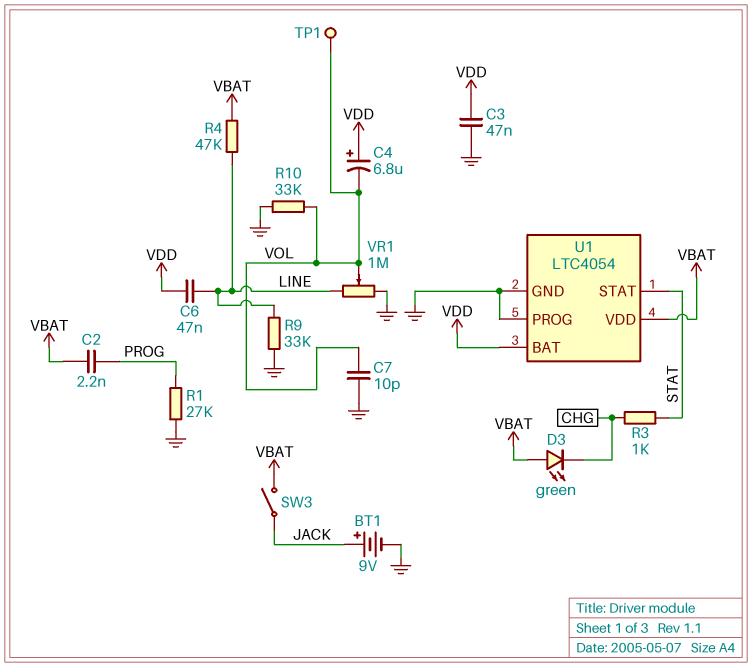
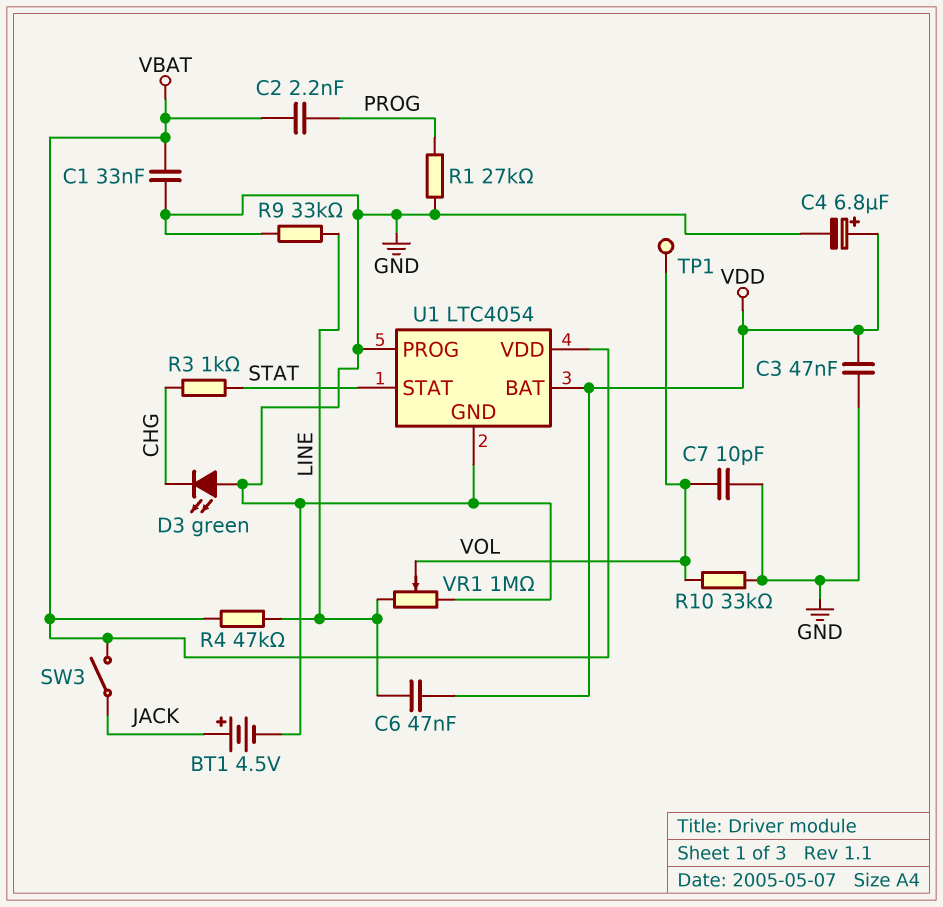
BT1: 9V (plus JACK, minus GND) -> 4.5V (plus JACK, minus GND)
C1: none -> 33nF (GND, VBAT)
C4: 6.8uF (plus VDD, minus VOL) -> 6.8uF (plus VDD, minus GND)
D3: LED green (A VBAT, K CHG) -> LED green (A GND, K CHG)

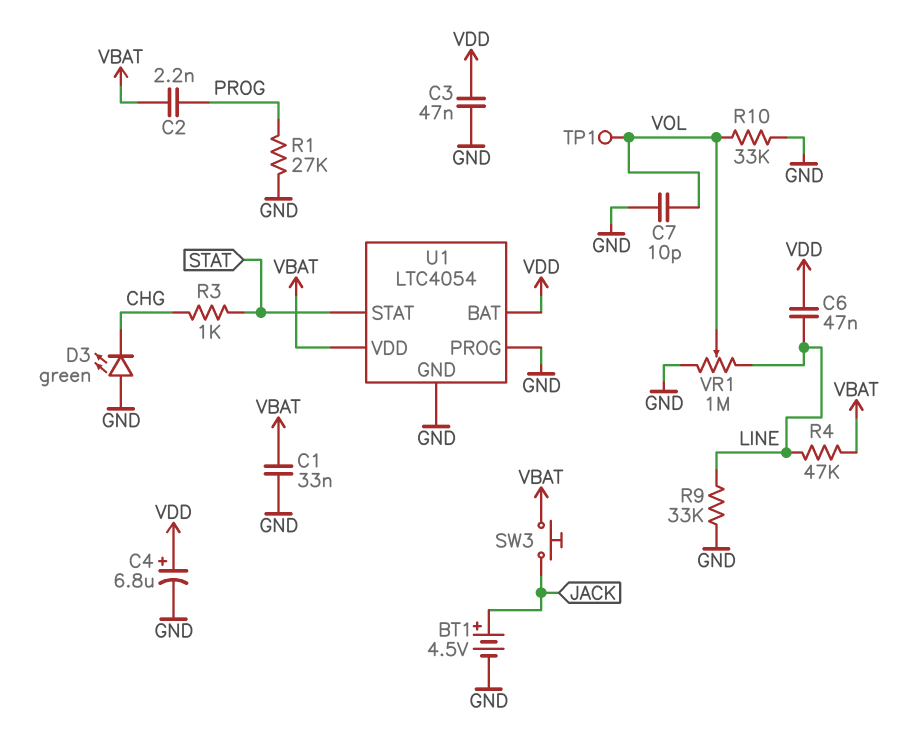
SW3: switch (JACK, VBAT) -> button (JACK, VBAT)

